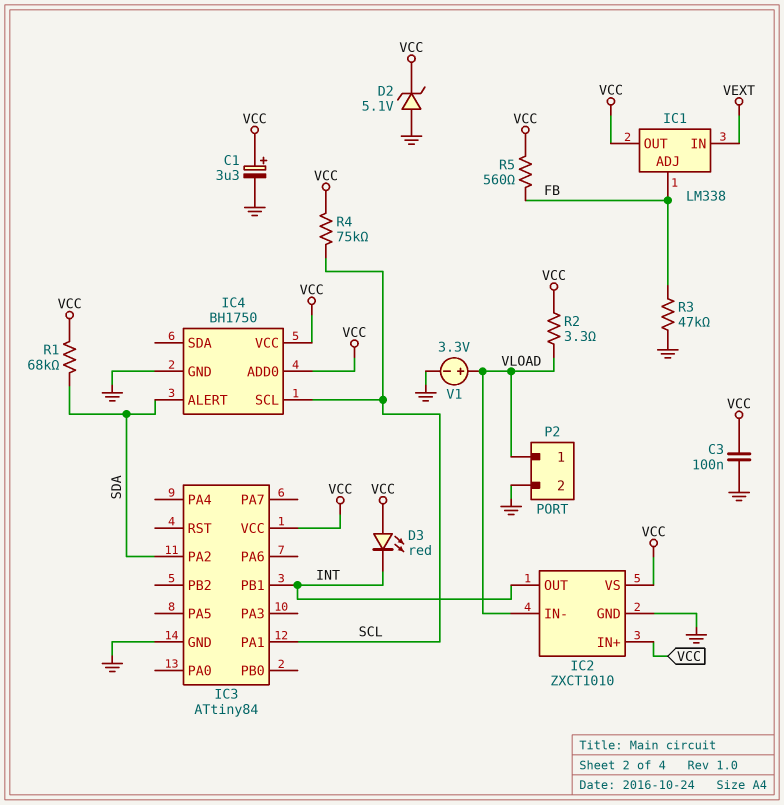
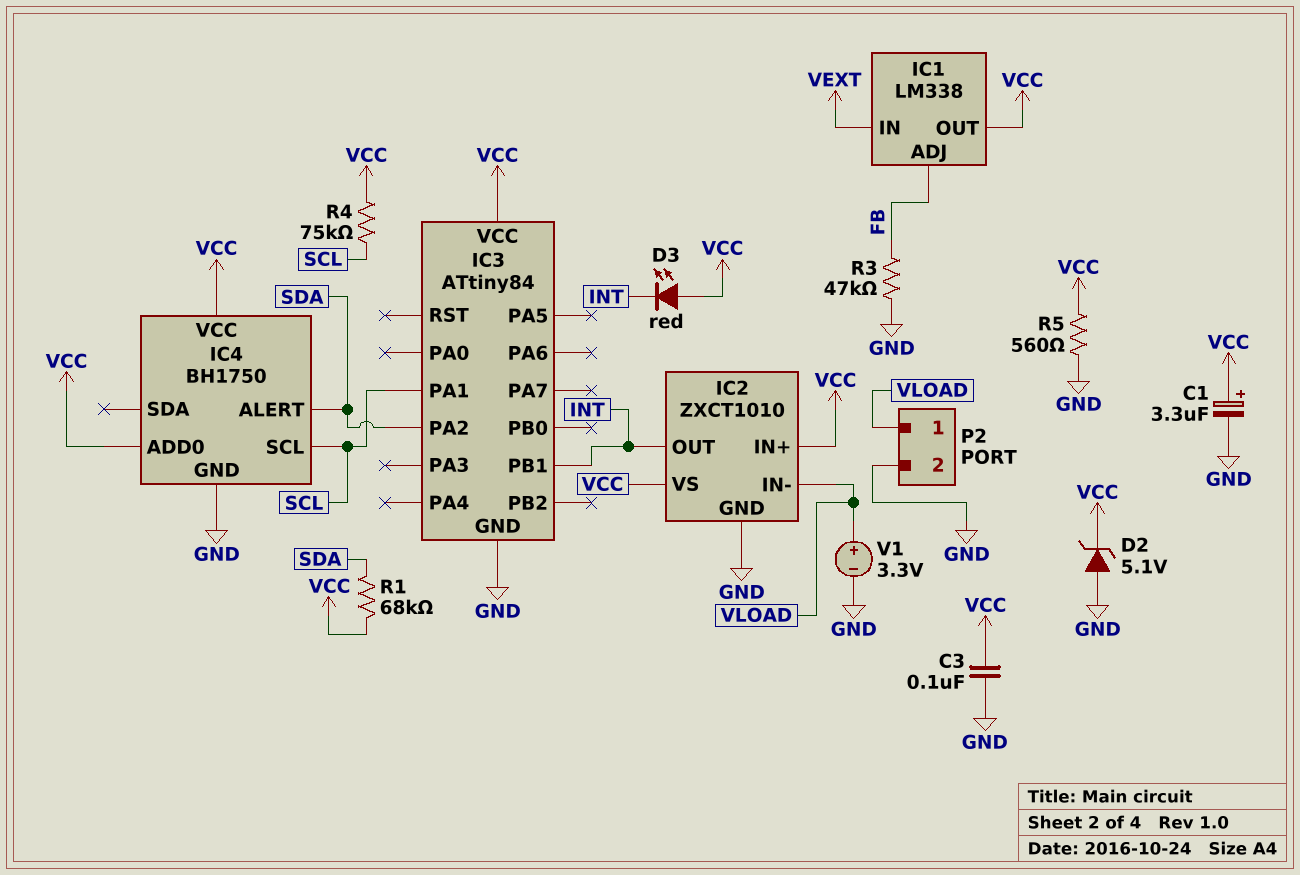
R2: 3.3 (VCC, VLOAD) -> none
R5: 560 (FB, VCC) -> 560 (GND, VCC)

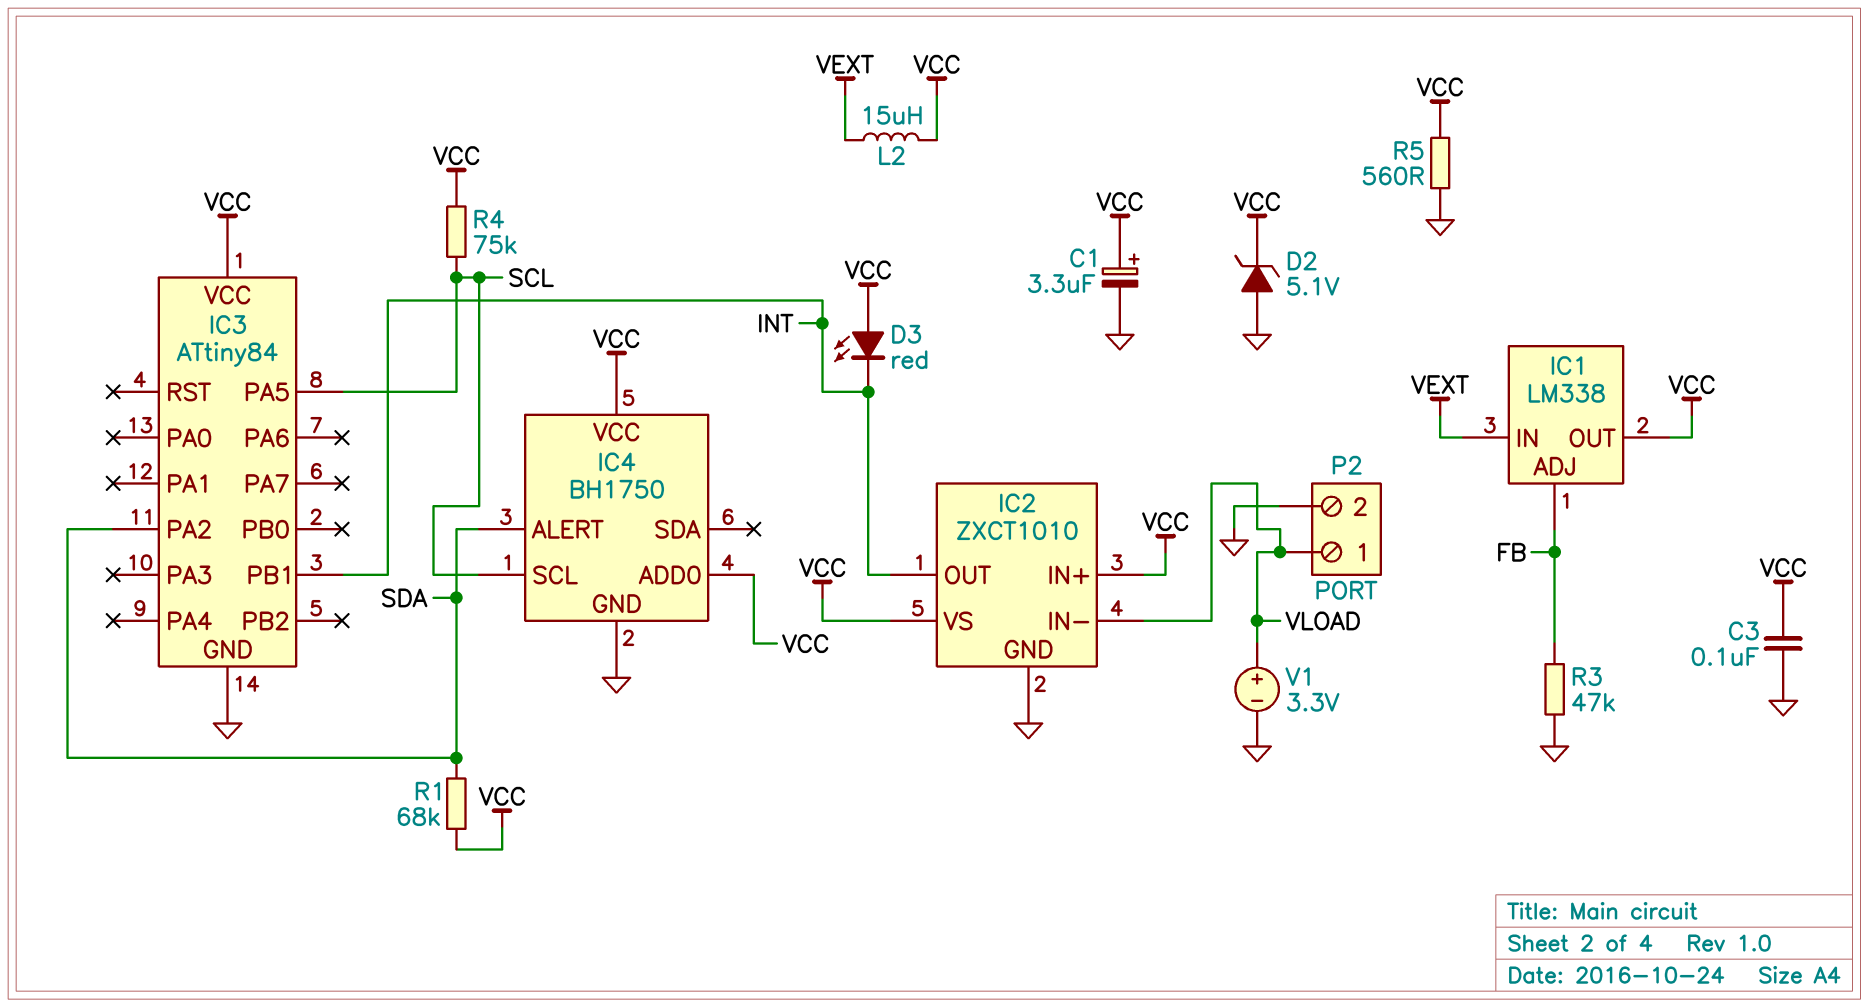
IC3 pin PA1: SCL -> none
IC3 pin PA5: none -> SCL
L2: none -> 15uH (VCC, VEXT)

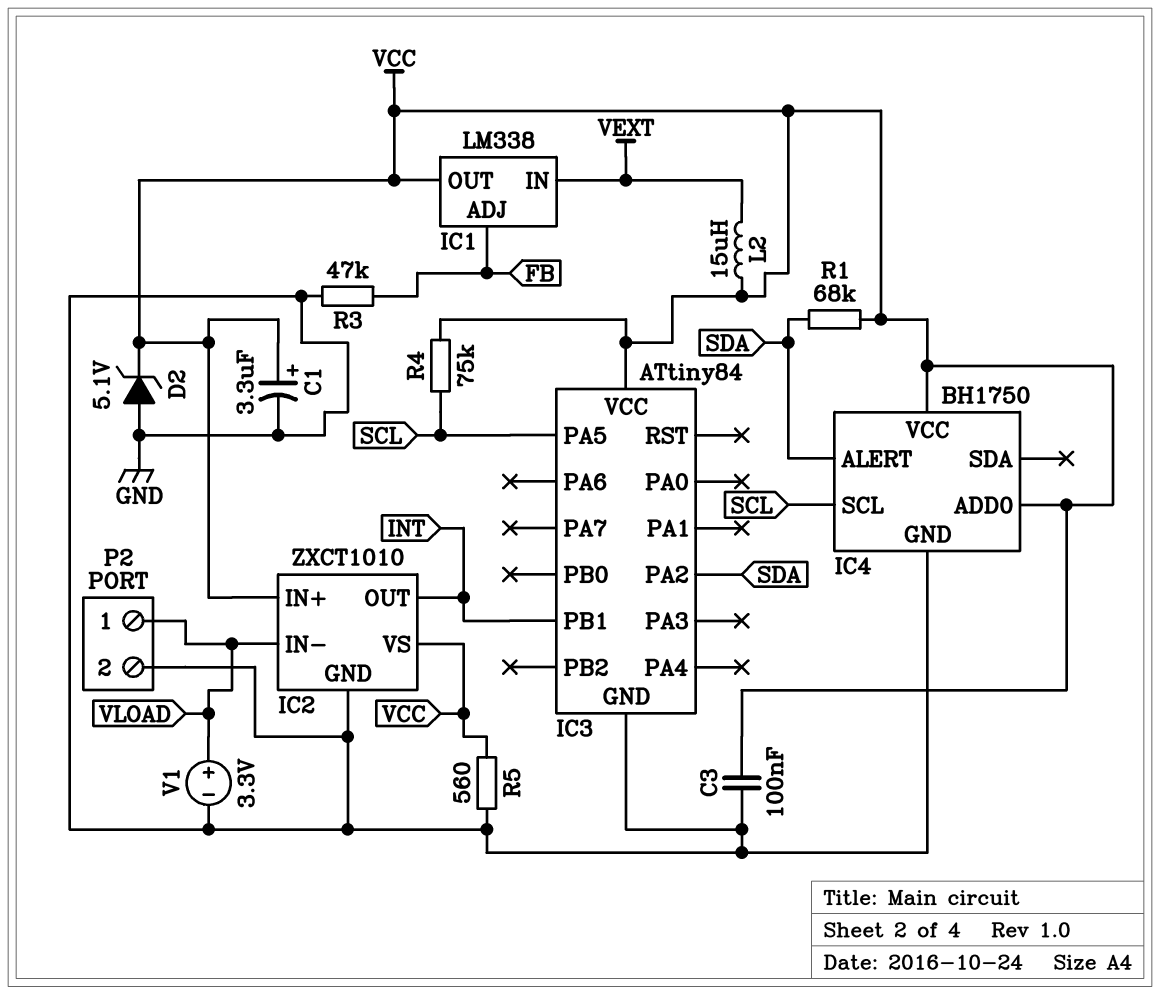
D3: LED red (A VCC, K INT) -> none

